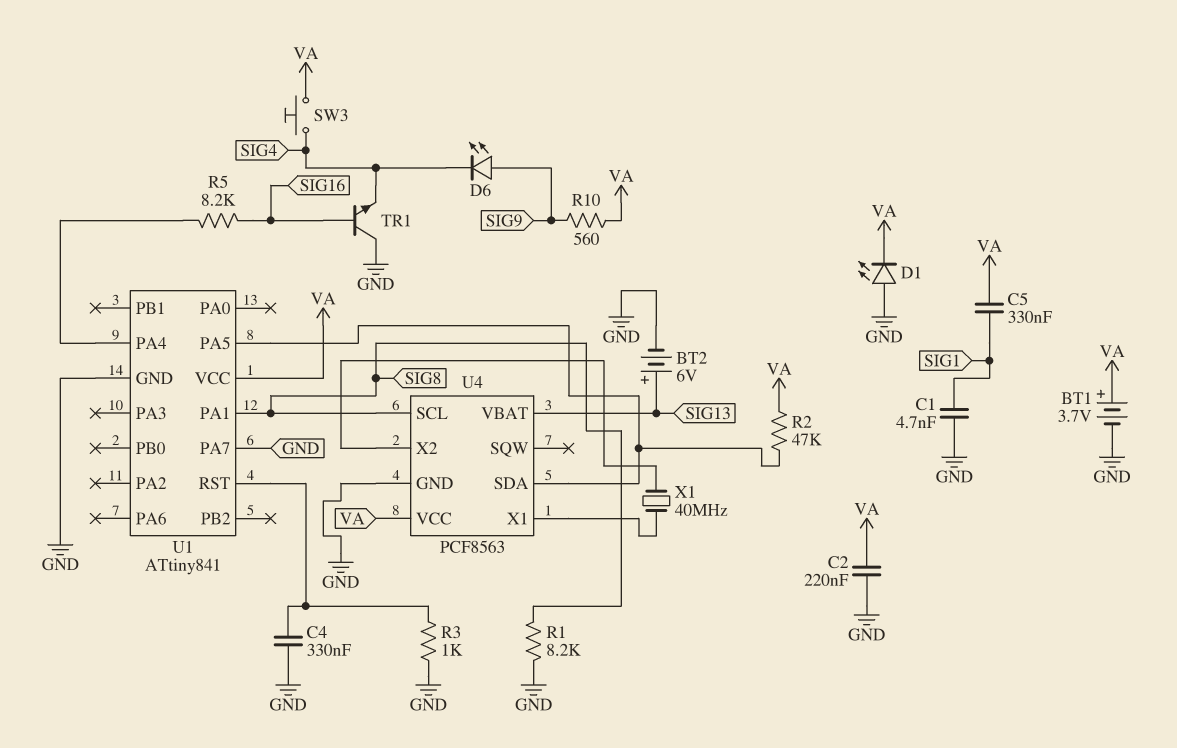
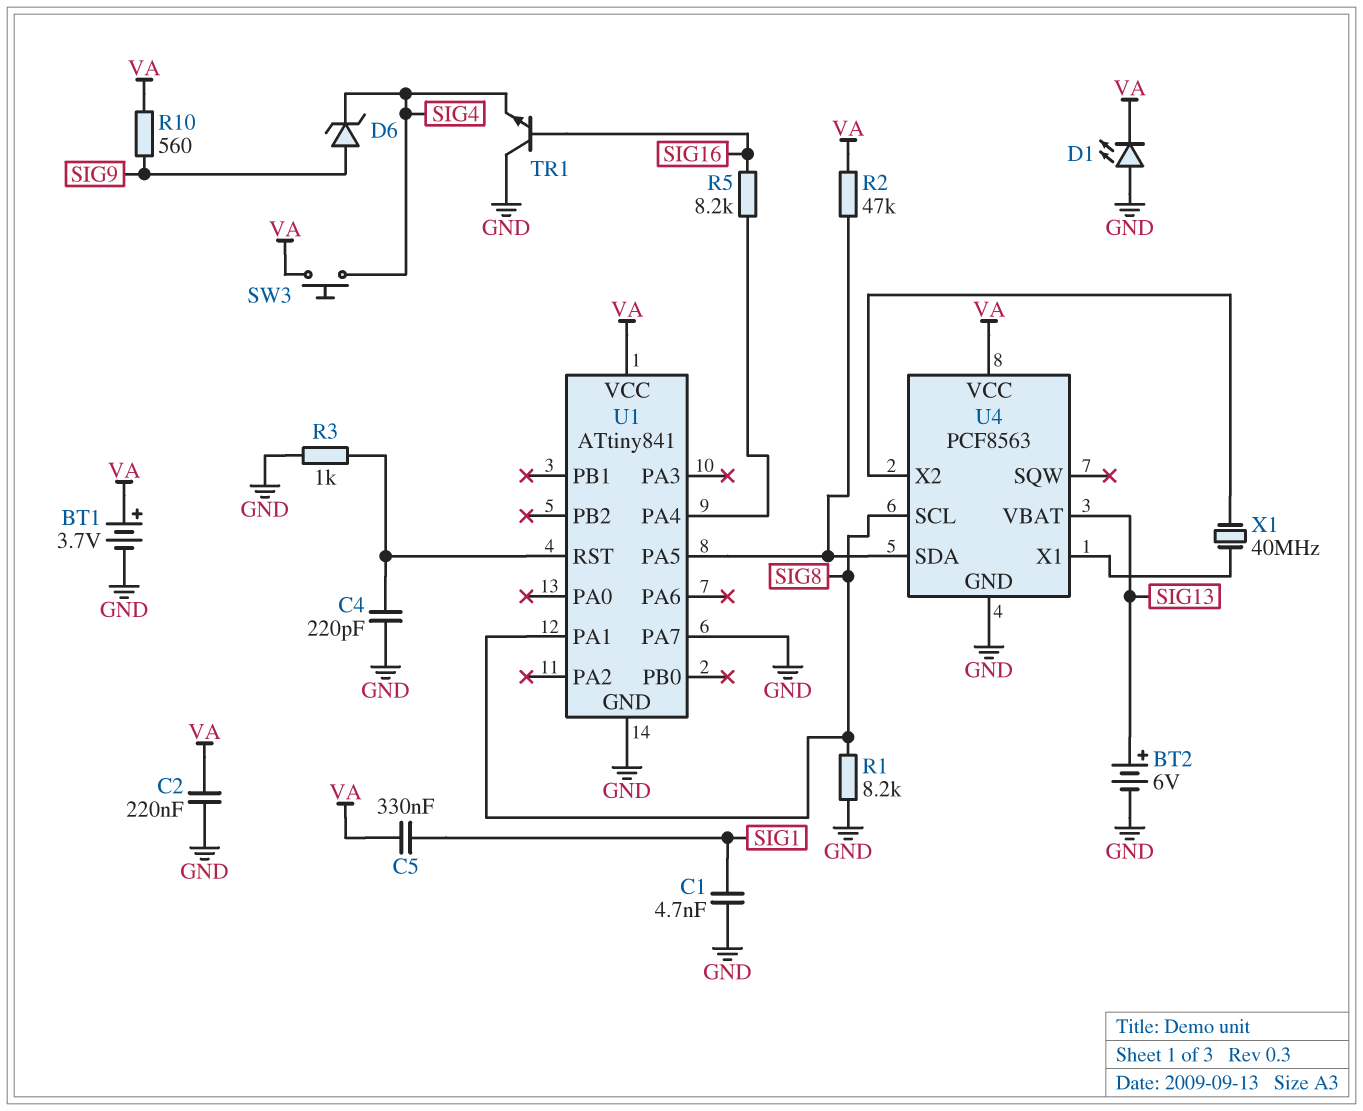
C4: 330nF (GND, U1/RST) -> 220pF (GND, U1/RST)
D6: LED (A SIG9, K SIG4) -> zener (A SIG9, K SIG4)

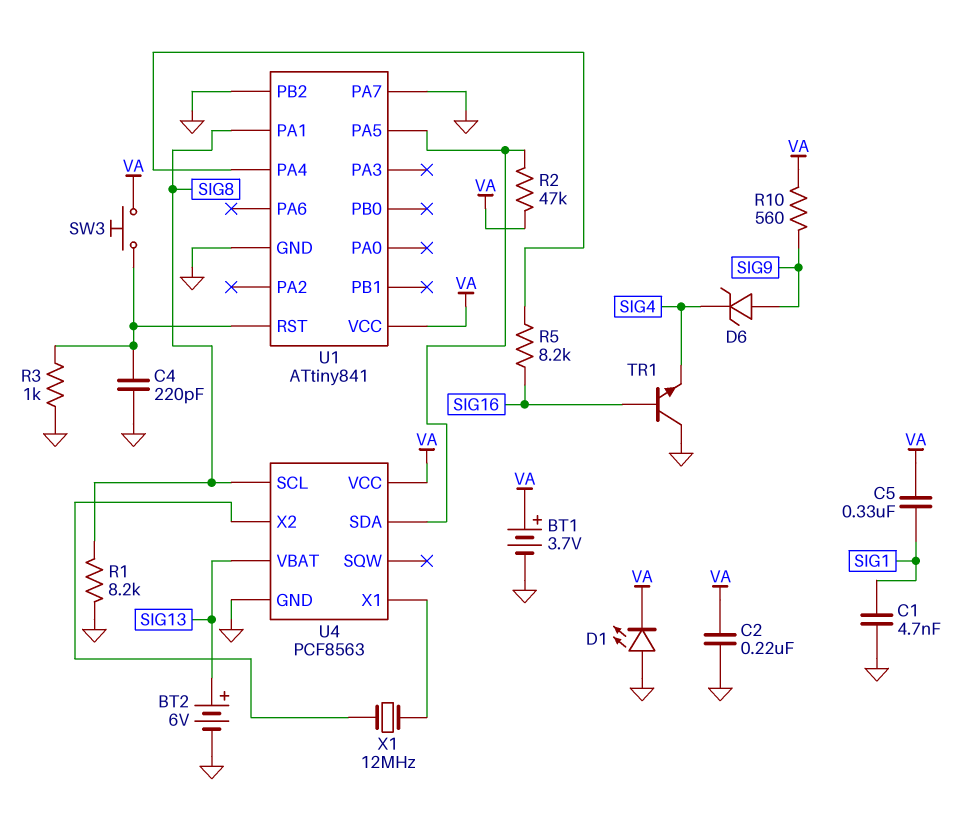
SW3: button (SIG4, VA) -> button (U1/RST, VA)
U1 pin PB2: none -> GND
X1: 40MHz (U4/X1, U4/X2) -> 12MHz (U4/X1, U4/X2)

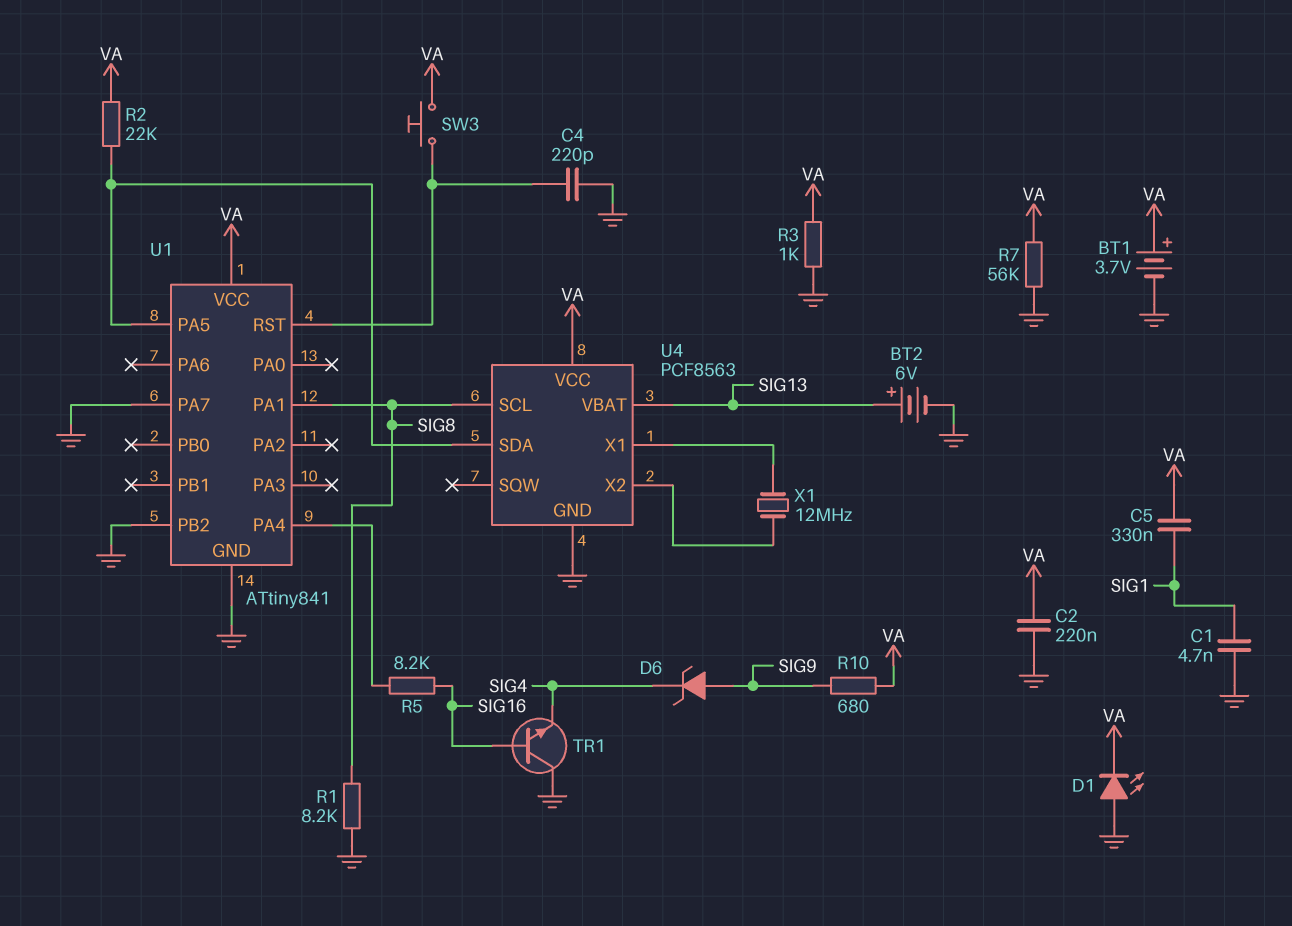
R2: 47k (U1/PA5, VA) -> 22k (U1/PA5, VA)
R3: 1k (GND, U1/RST) -> 1k (GND, VA)
R7: none -> 56k (GND, VA)
R10: 560 (SIG9, VA) -> 680 (SIG9, VA)

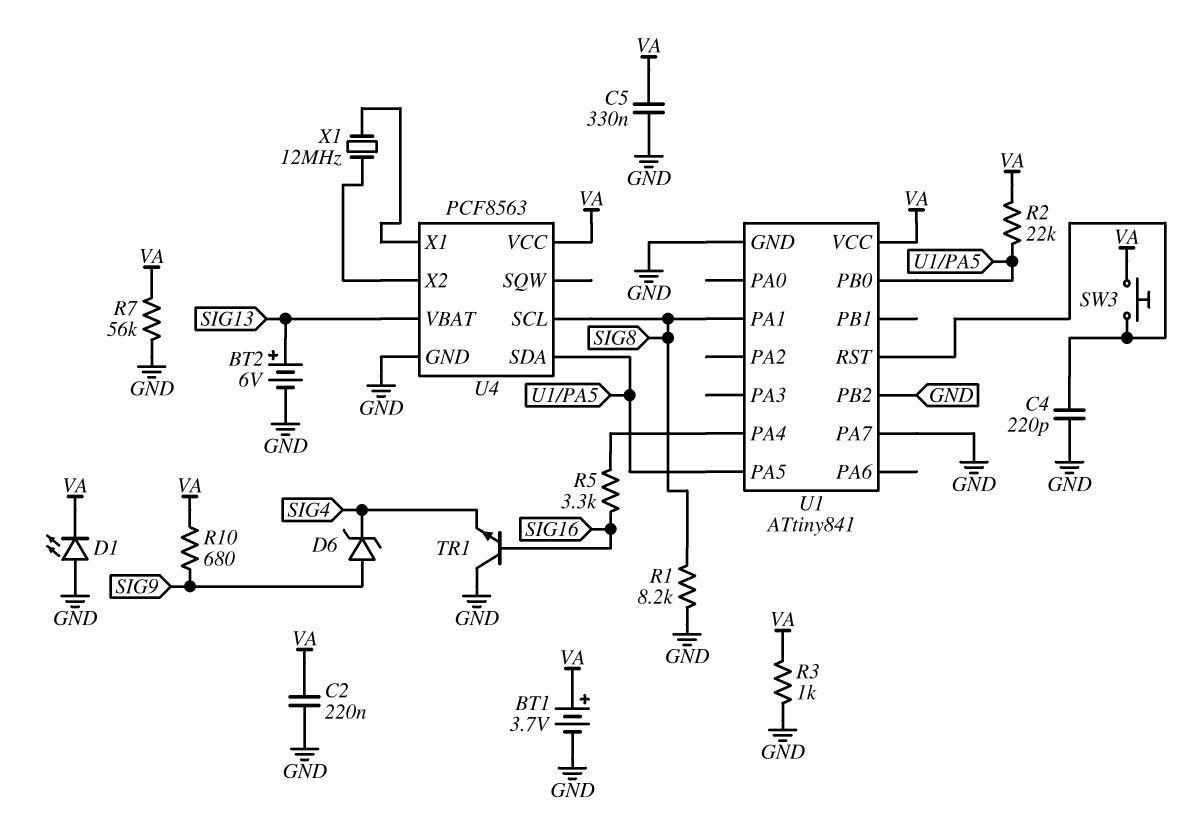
C1: 4.7nF (GND, SIG1) -> none
C5: 330nF (SIG1, VA) -> 330nF (GND, VA)
R5: 8.2k (SIG16, U1/PA4) -> 3.3k (SIG16, U1/PA4)
U1 pin PB0: none -> U1/PA5

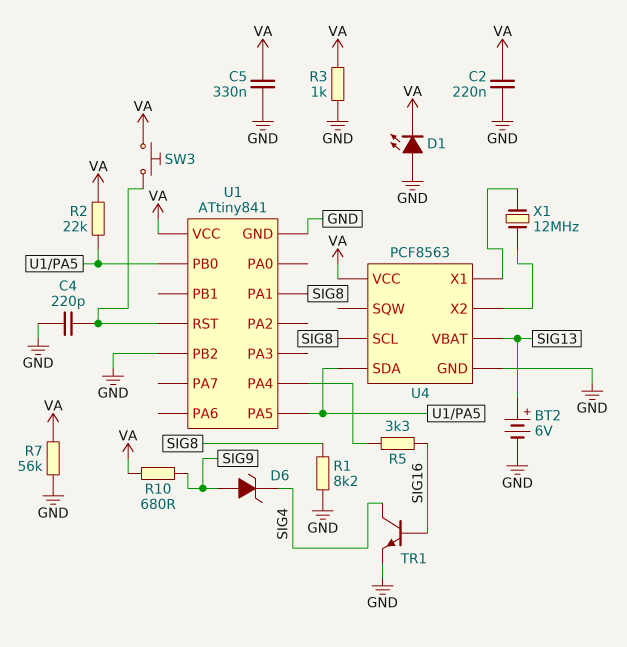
BT1: 3.7V (plus VA, minus GND) -> none
TR1: NPN (B SIG16, C GND, E SIG4) -> NPN (B SIG16, C SIG4, E GND)
U1 pin PA7: GND -> none

